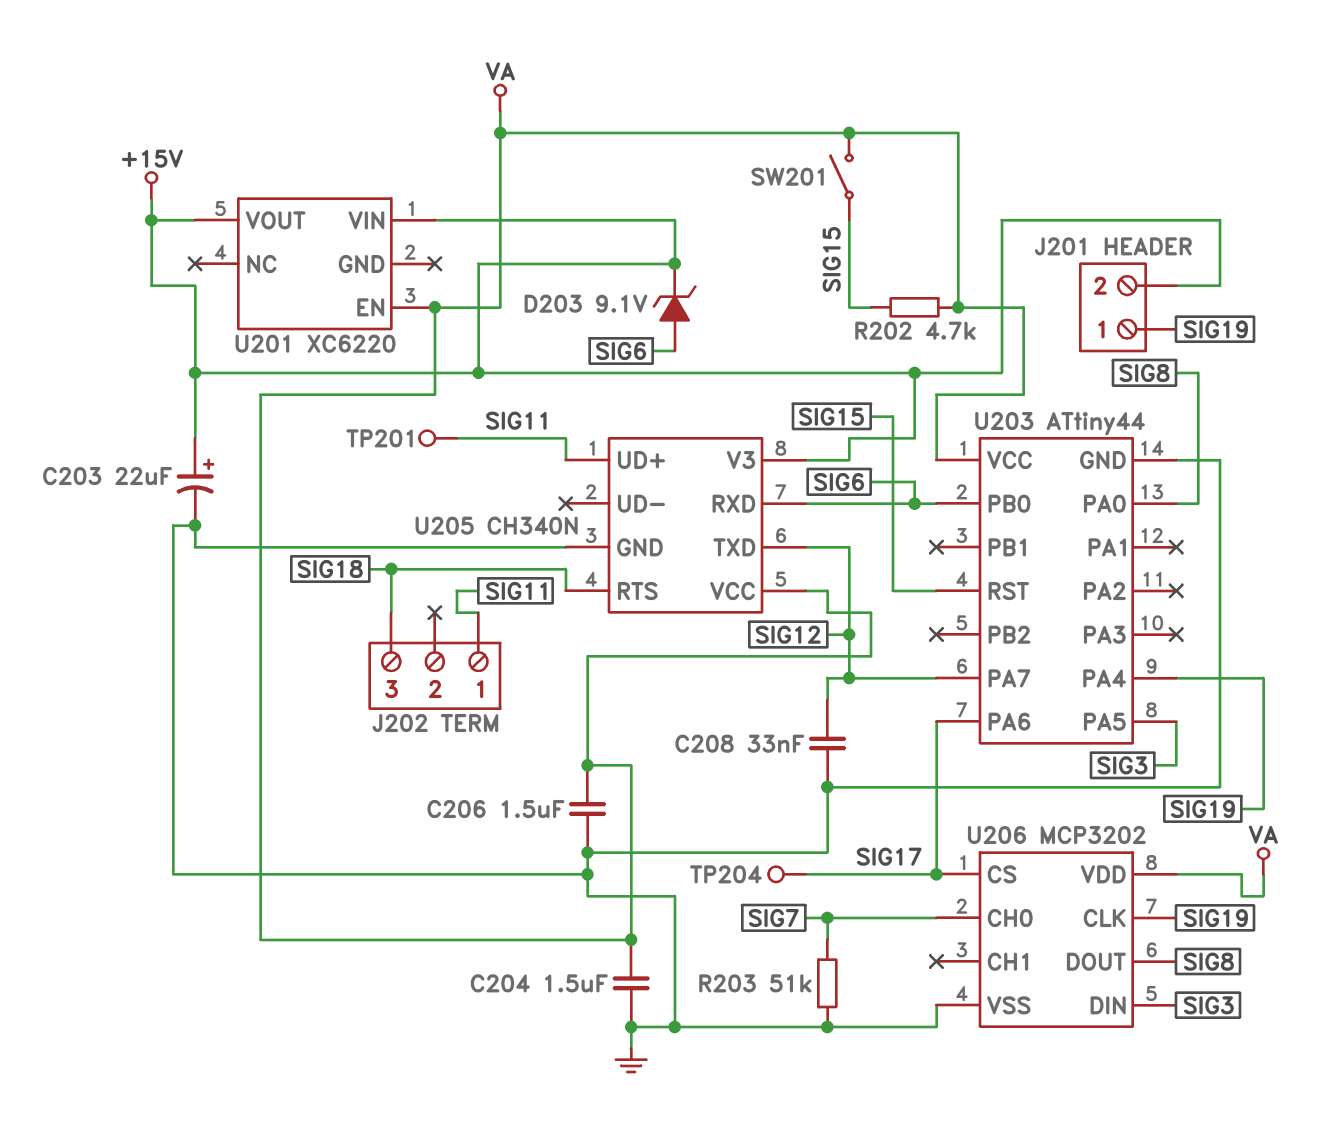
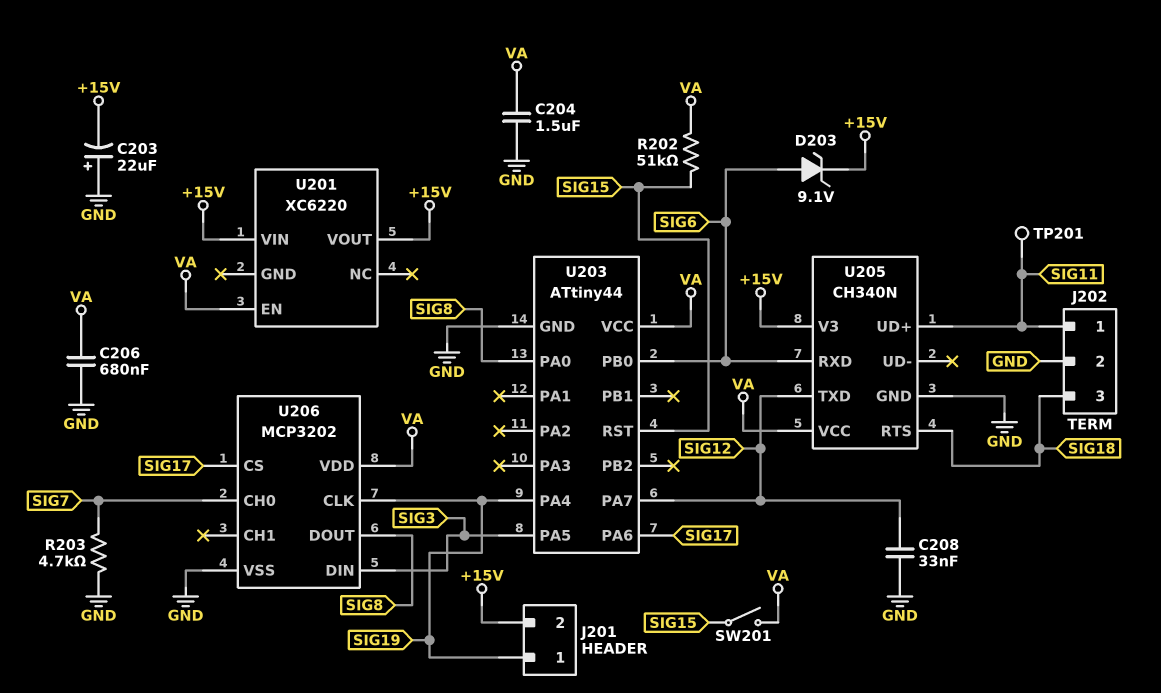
C203: 22uF (plus +15V, minus GND) -> 22uF (plus GND, minus +15V)
C206: 1.5uF (GND, VA) -> 680nF (GND, VA)
J202 pin 2: none -> GND
R202: 4.7k (SIG15, VA) -> 51k (SIG15, VA)
R203: 51k (GND, SIG7) -> 4.7k (GND, SIG7)
TP204: test point (SIG17) -> none

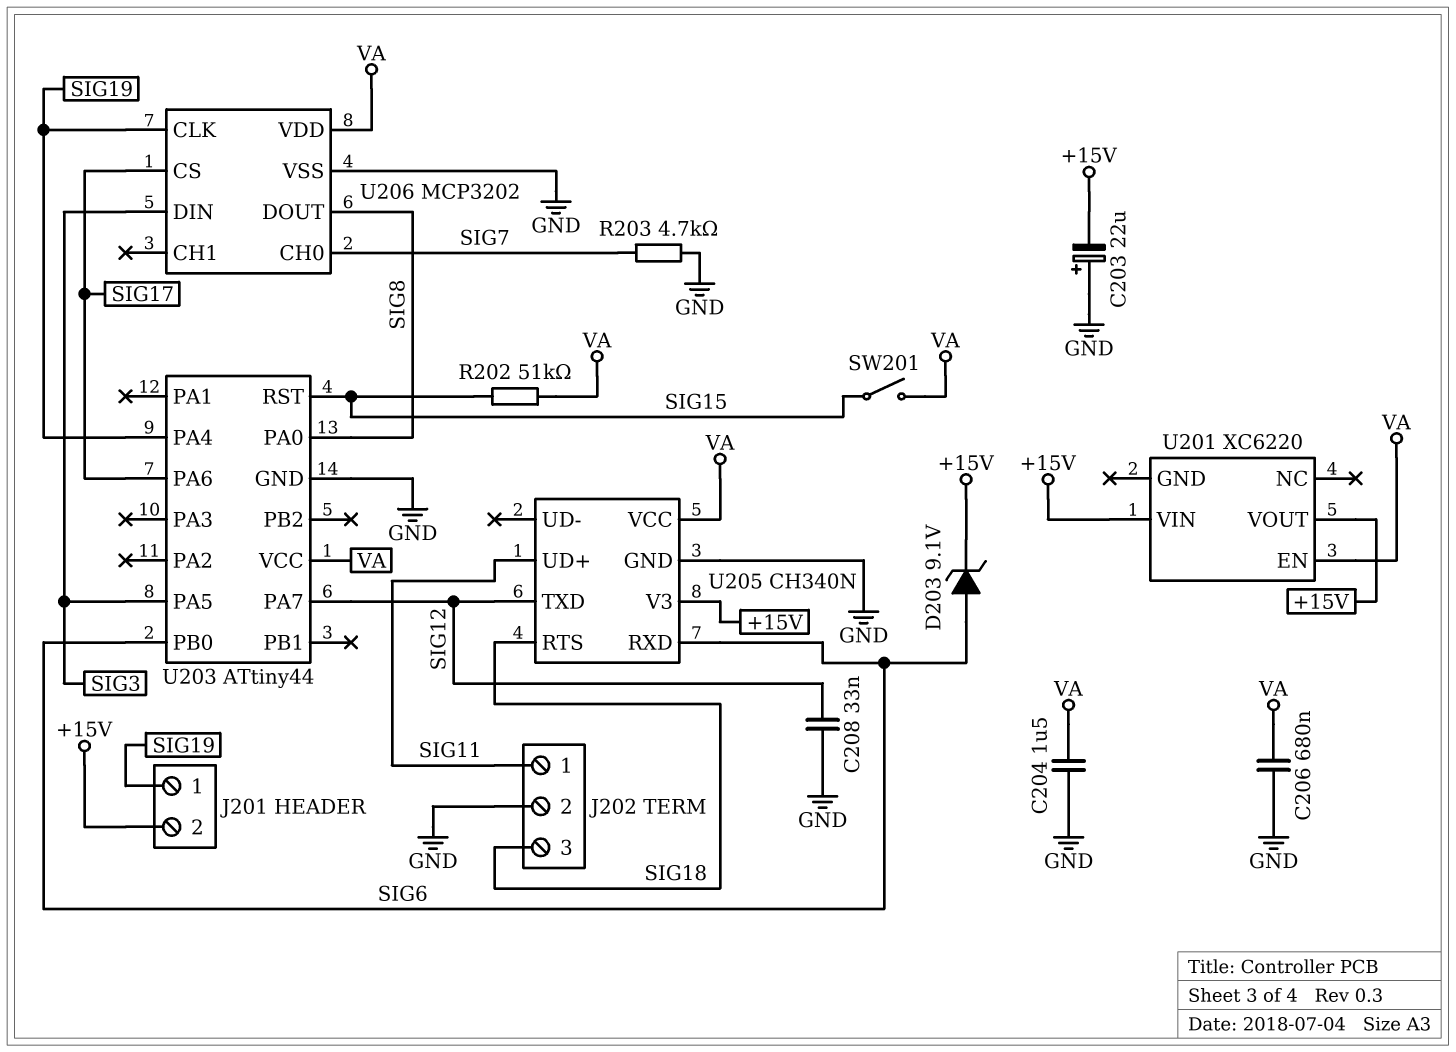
TP201: test point (SIG11) -> none

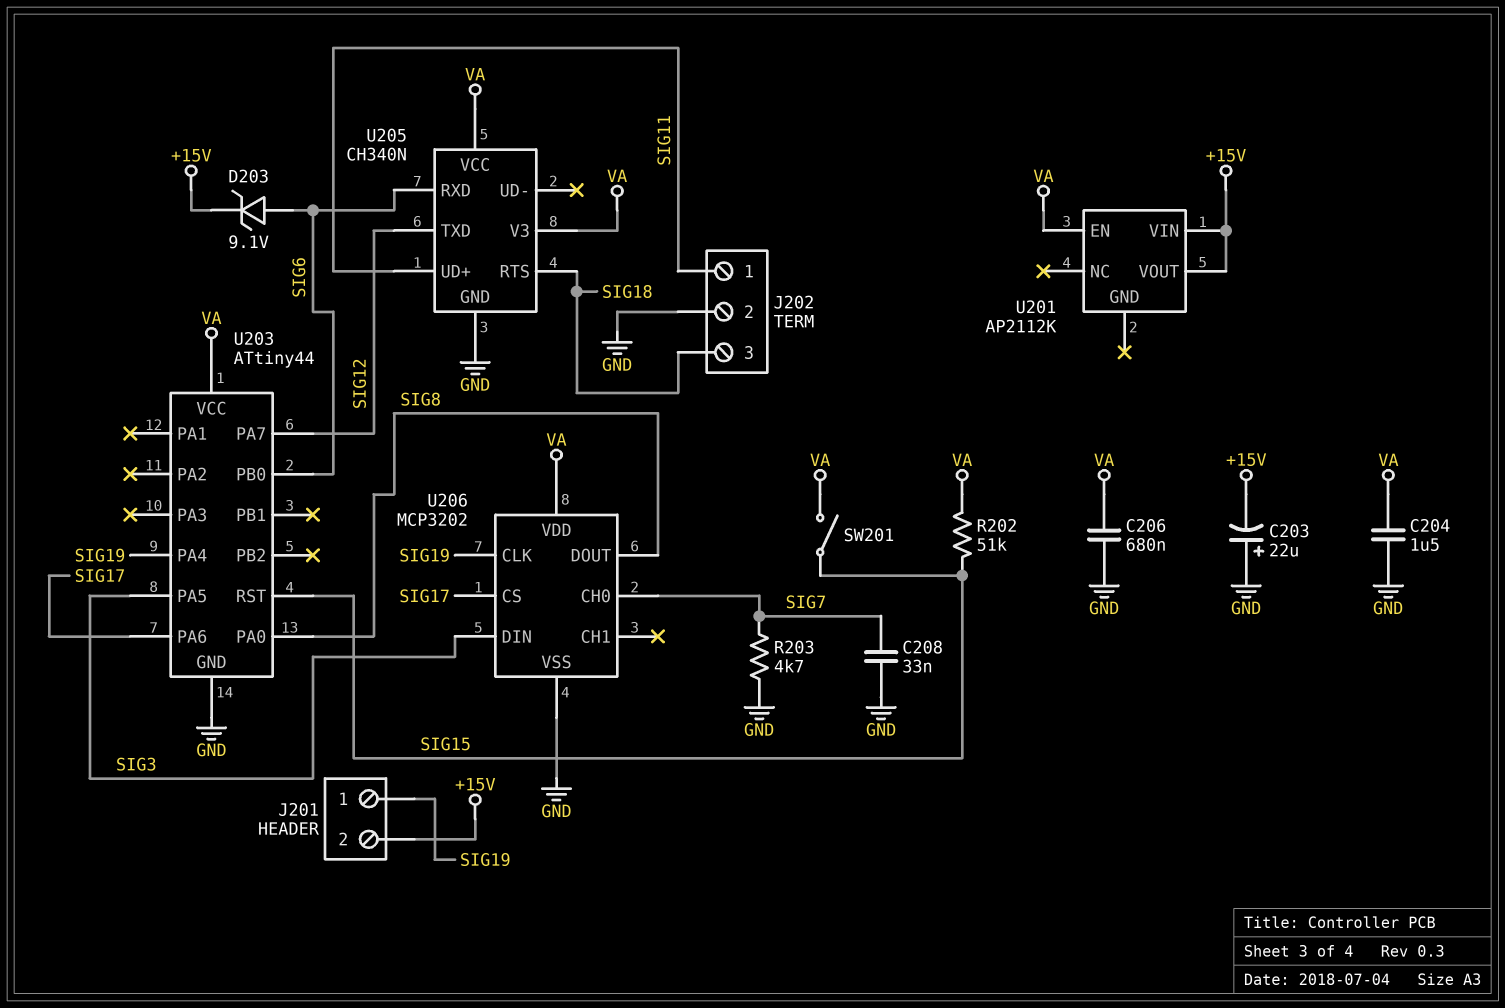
C208: 33nF (GND, SIG12) -> 33nF (GND, SIG7)
U201: XC6220 -> AP2112K
U205 pin V3: +15V -> VA

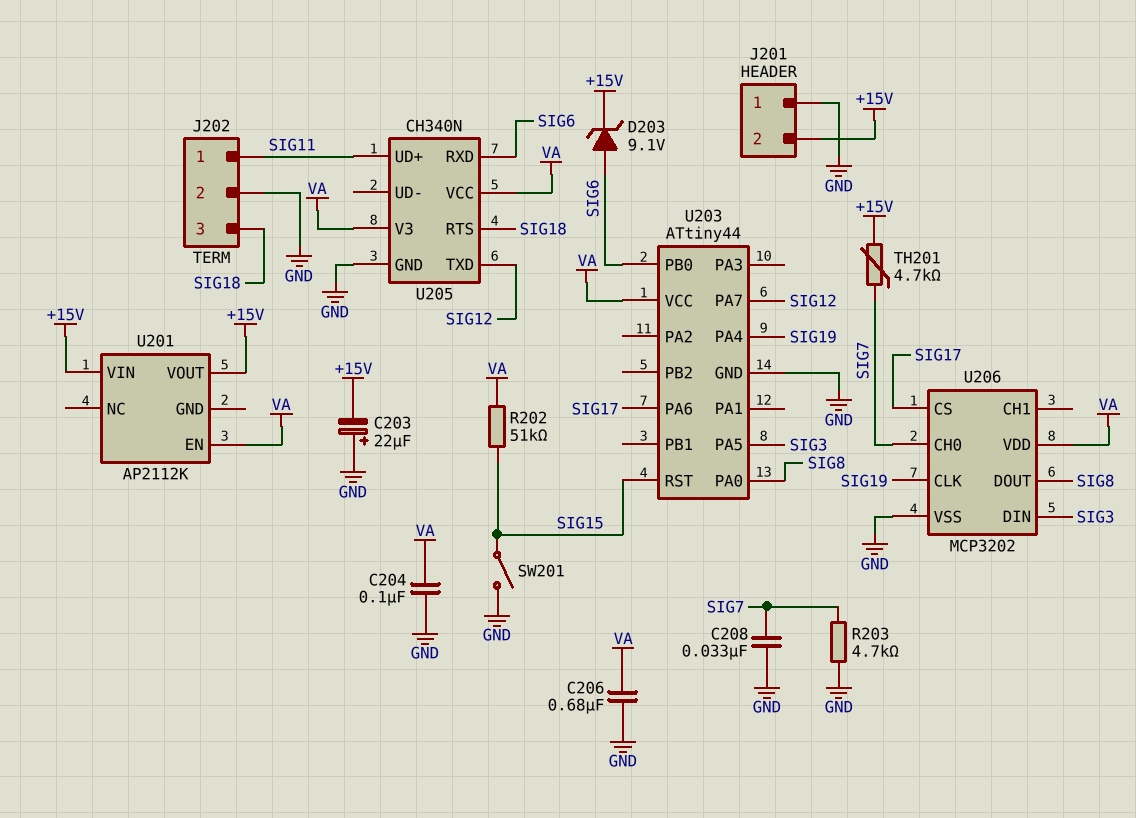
C204: 1.5uF (GND, VA) -> 100nF (GND, VA)
J201 pin 1: SIG19 -> GND
SW201: switch (SIG15, VA) -> switch (GND, SIG15)
TH201: none -> 4.7k (+15V, SIG7)

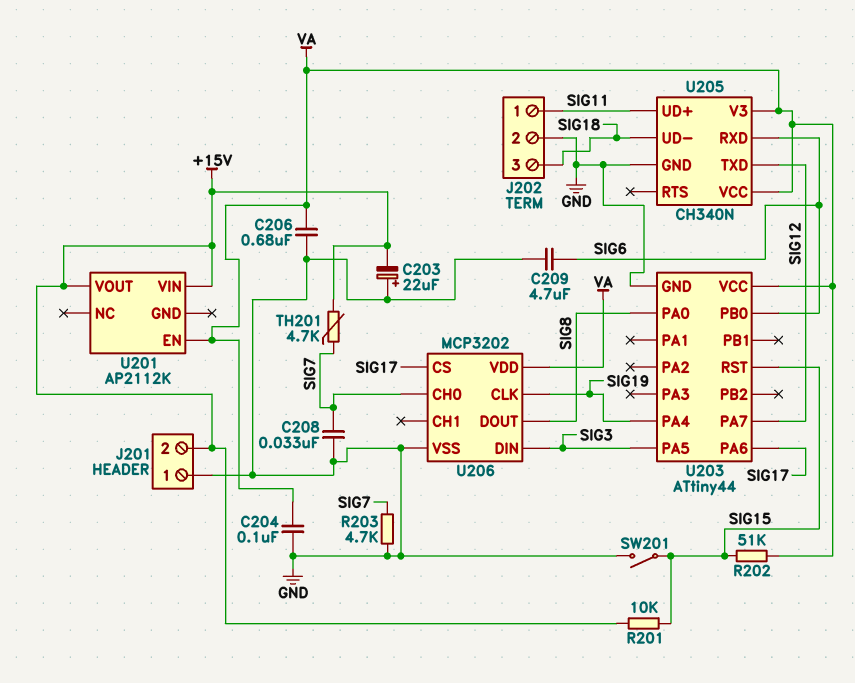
C209: none -> 4.7uF (GND, SIG6)
D203: zener 9.1V (A SIG6, K +15V) -> none
R201: none -> 10k (+15V, SIG15)
U205 pin RTS: SIG18 -> none
U205 pin UD-: none -> SIG18

